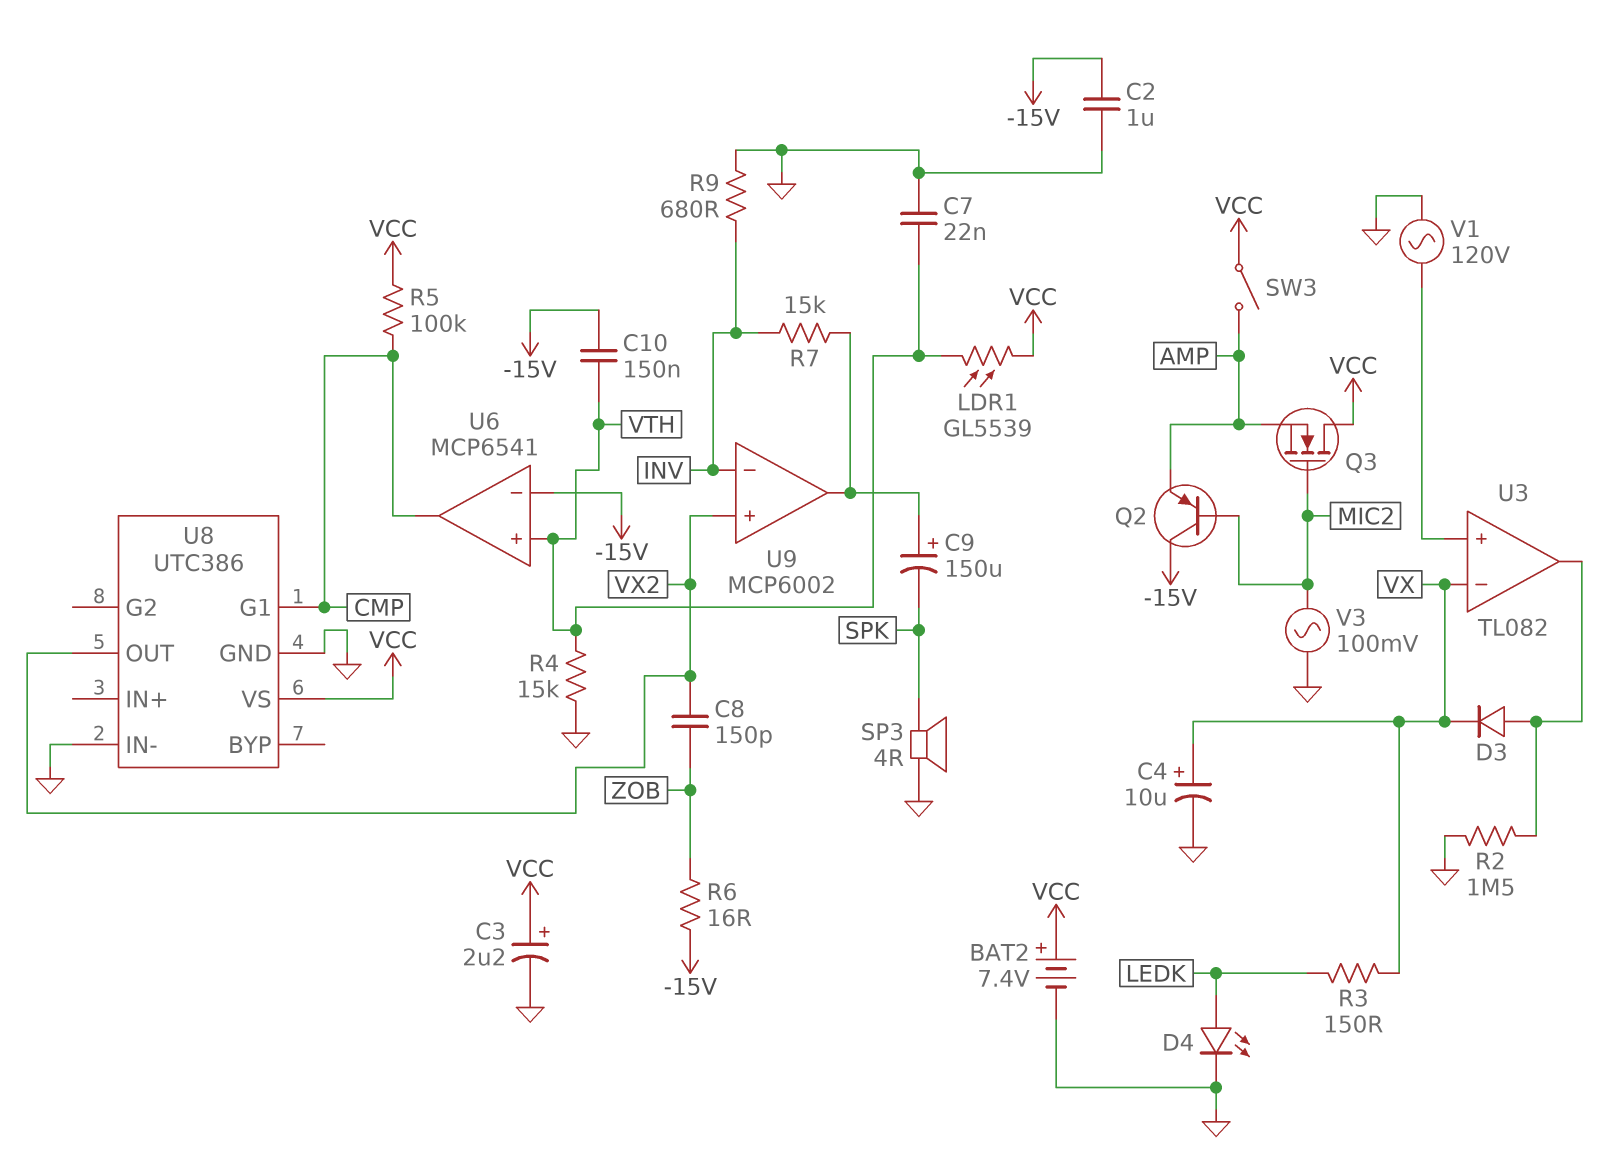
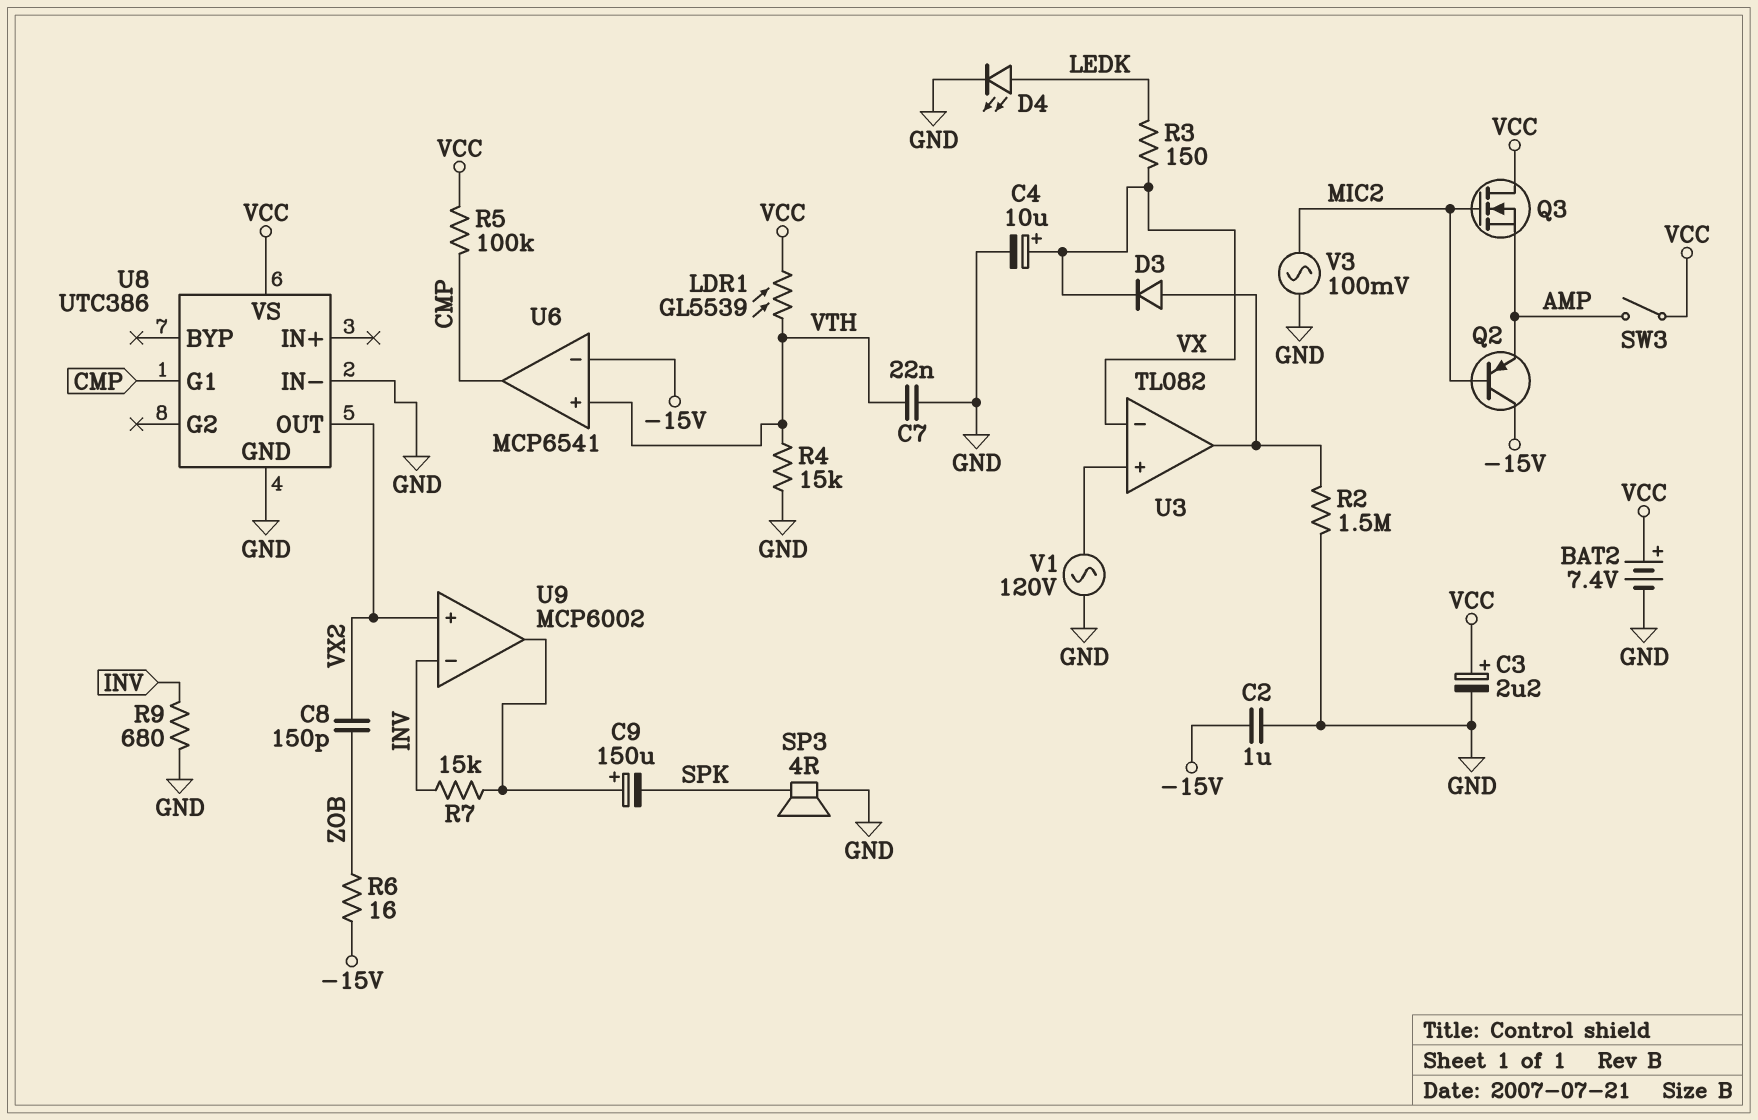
C10: 150nF (-15V, VTH) -> none

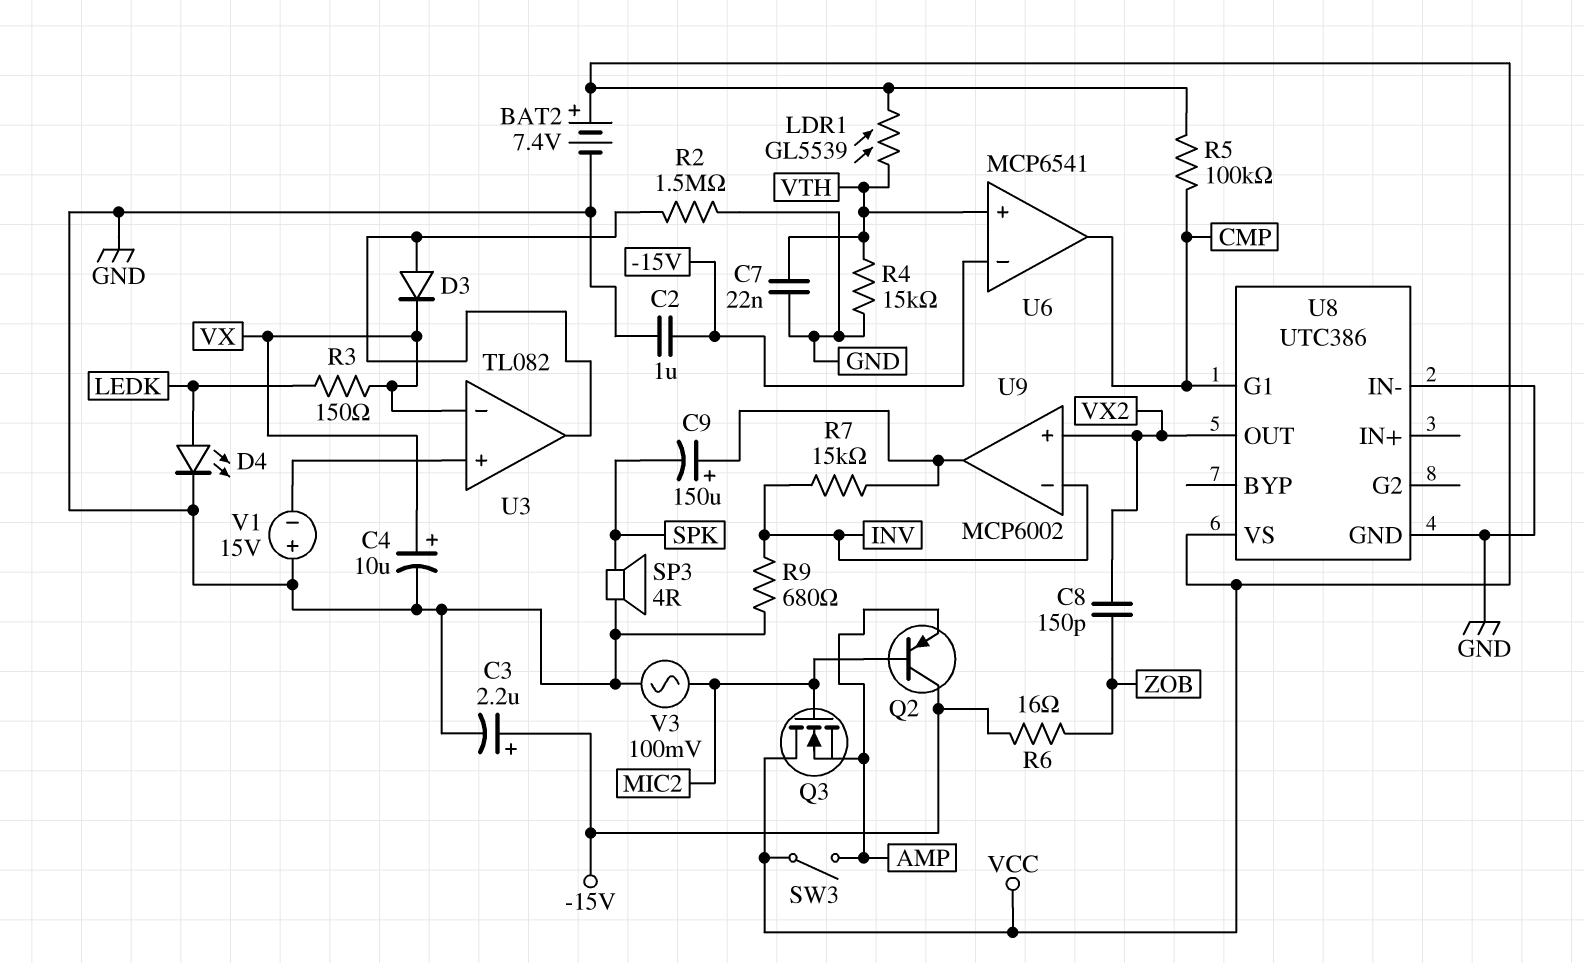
C3: 2.2uF (plus VCC, minus GND) -> 2.2uF (plus -15V, minus GND)
V1: AC 120V (GND, U3/in+) -> 15V (plus GND, minus U3/in+)

